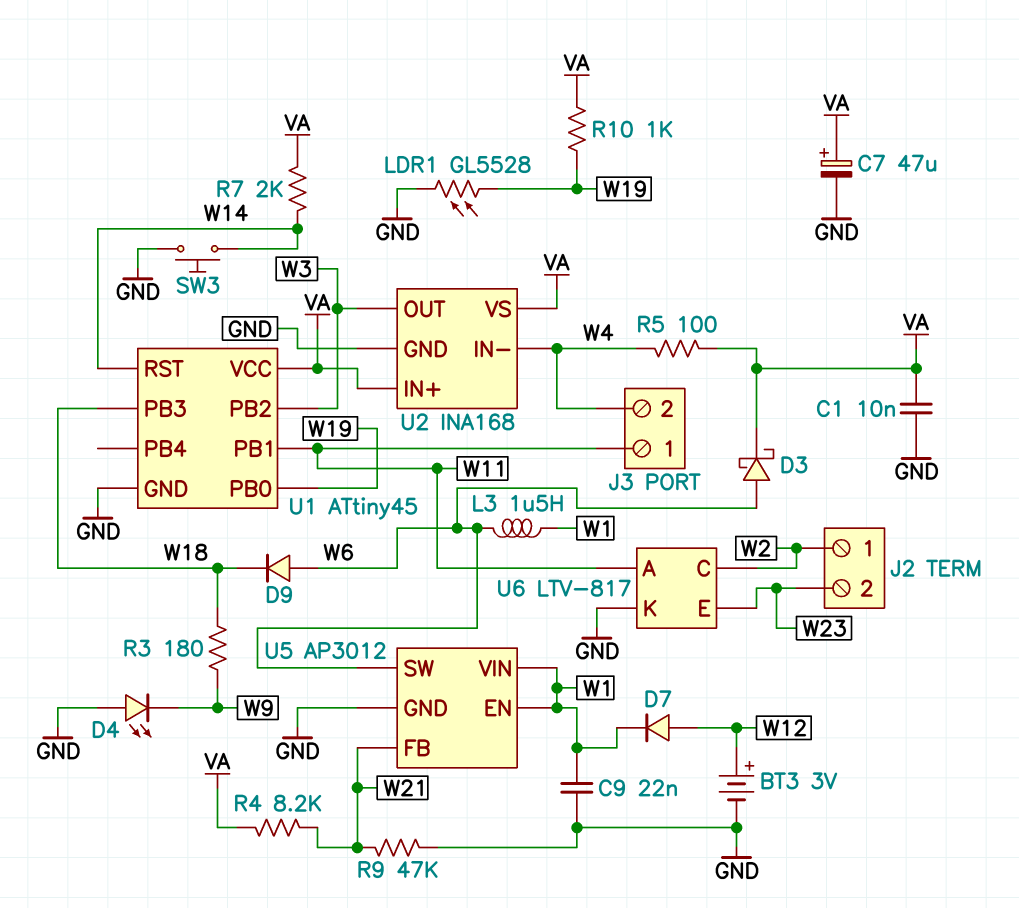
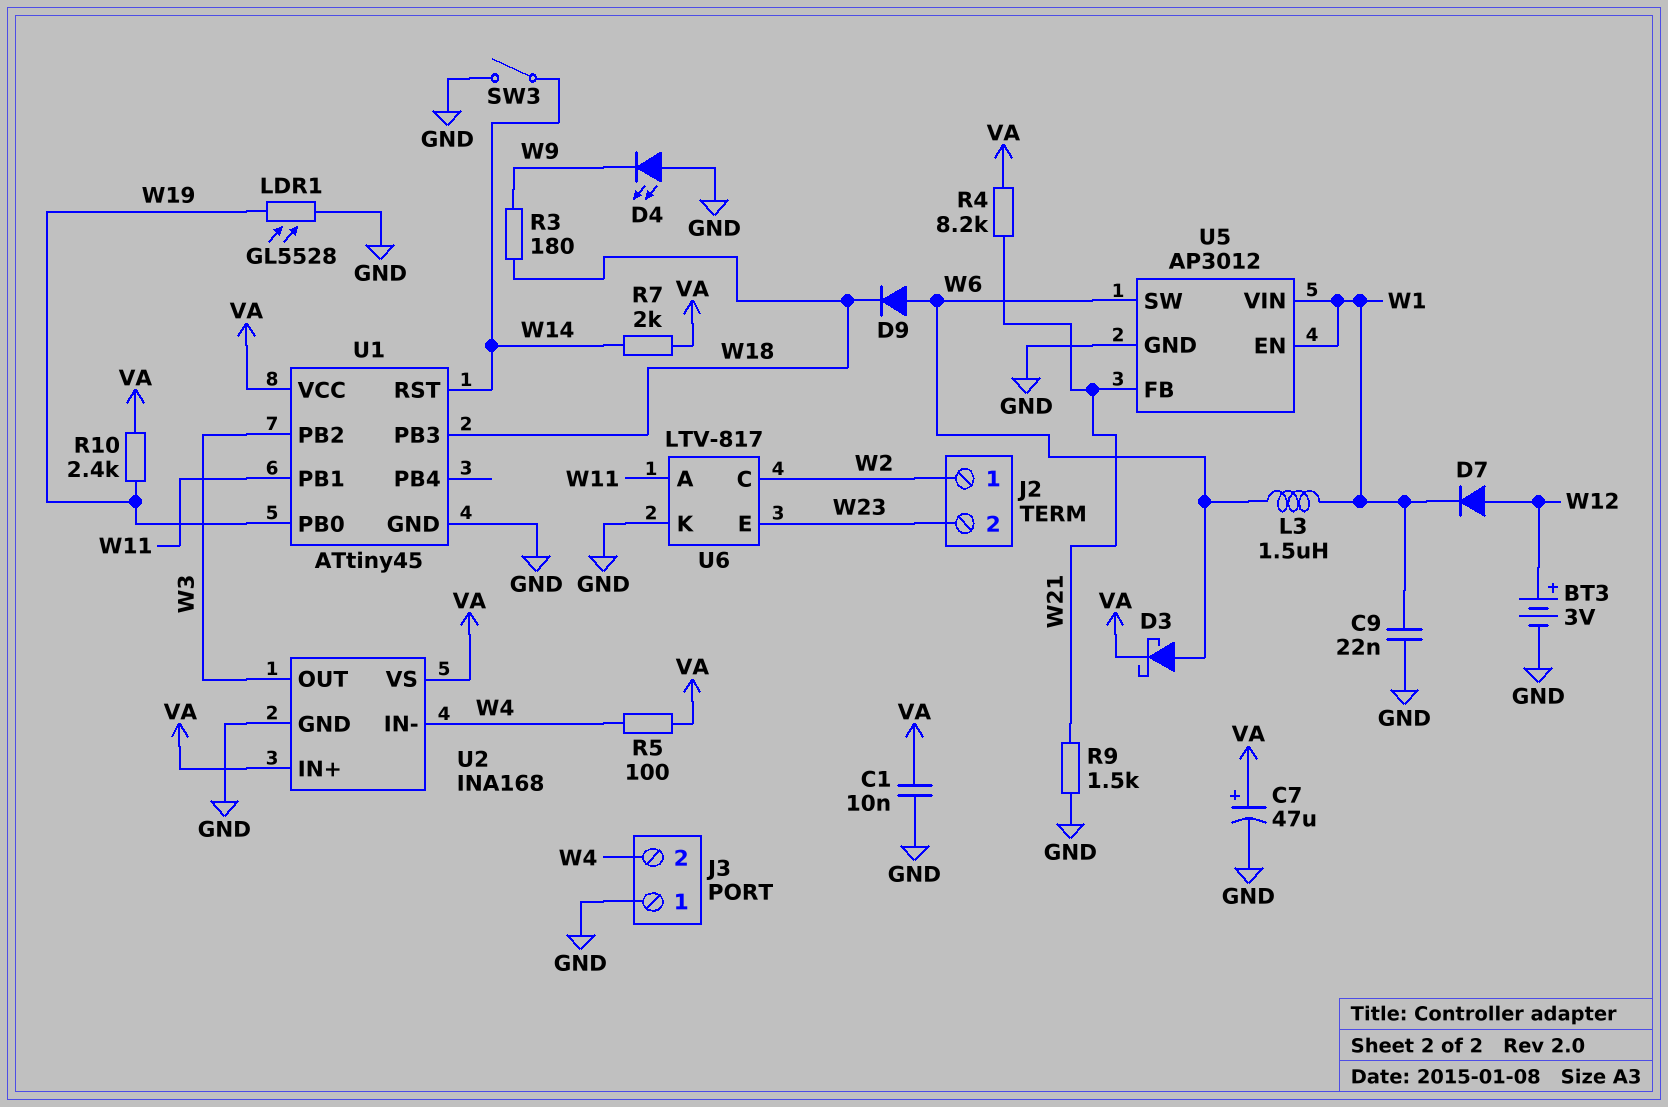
J3 pin 1: W11 -> GND
R9: 47k (GND, W21) -> 1.5k (GND, W21)
R10: 1k (VA, W19) -> 2.4k (VA, W19)
SW3: button (GND, W14) -> switch (GND, W14)

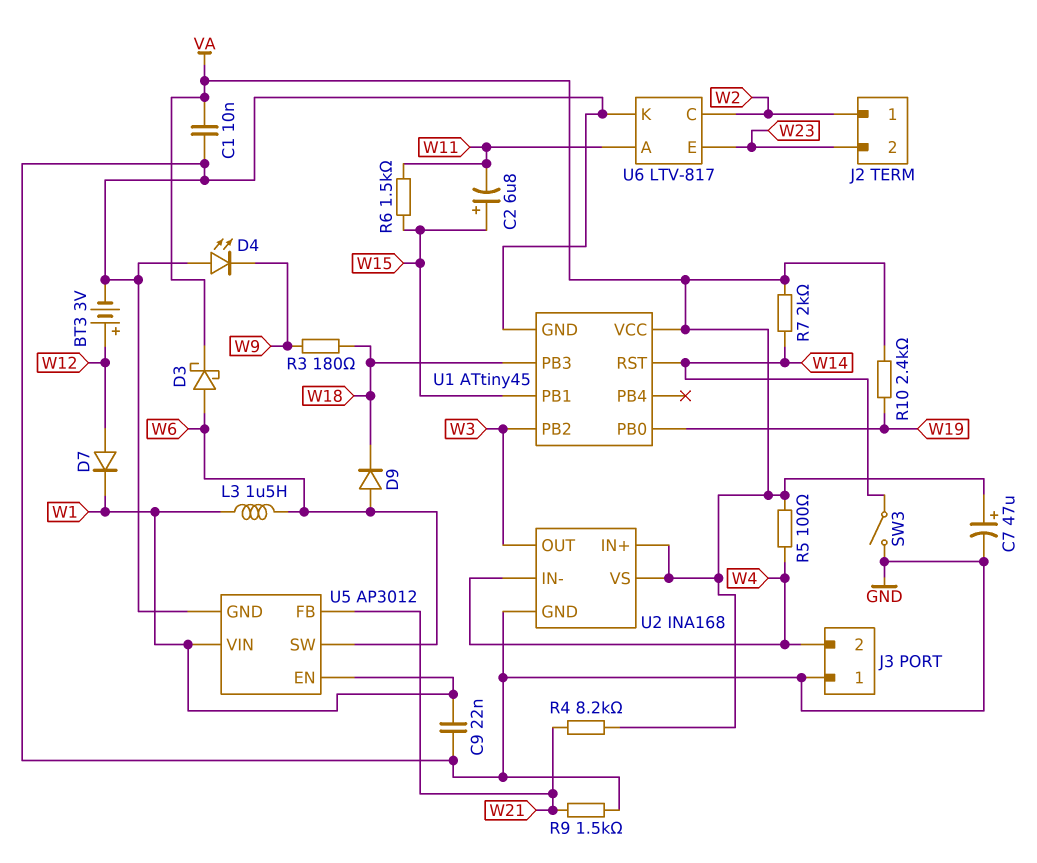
C2: none -> 6.8uF (plus W15, minus W11)
LDR1: GL5528 (GND, W19) -> none
R6: none -> 1.5k (W11, W15)
U1 pin PB1: W11 -> W15

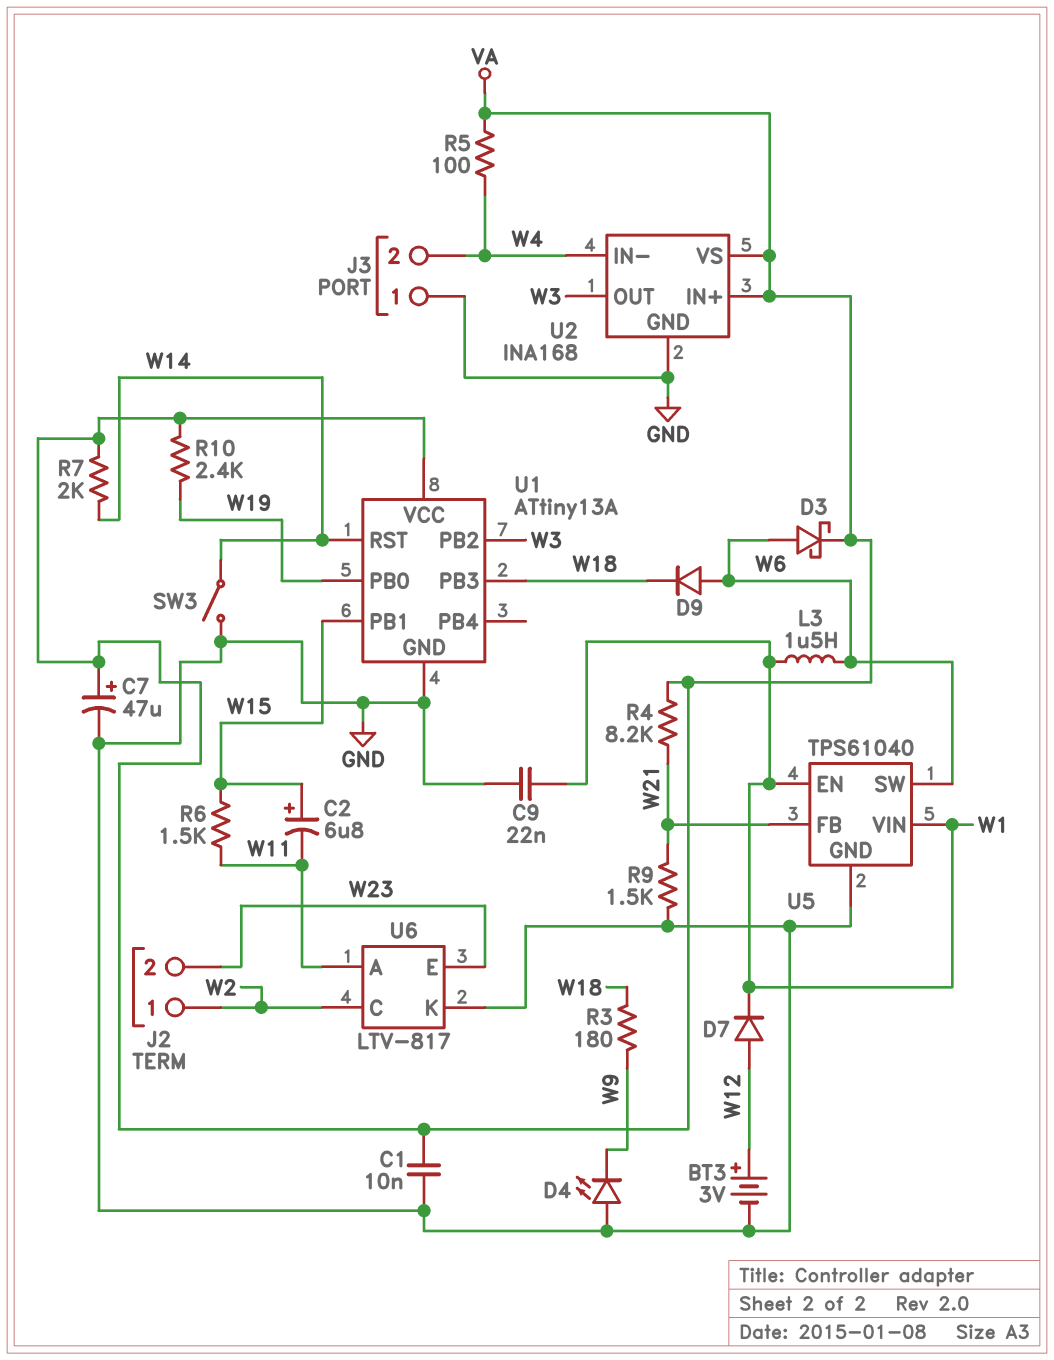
U1: ATtiny45 -> ATtiny13A
U5: AP3012 -> TPS61040

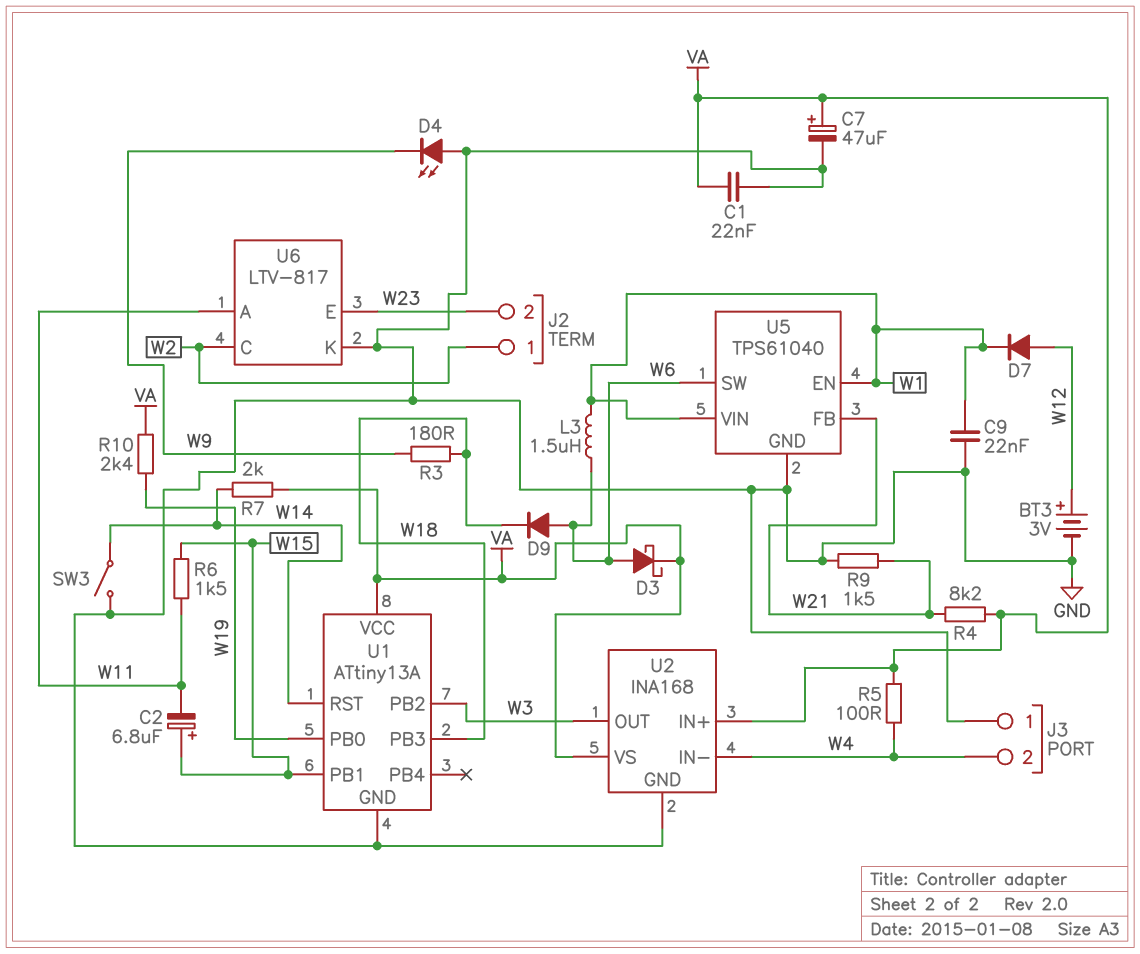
C1: 10nF (GND, VA) -> 22nF (GND, VA)

